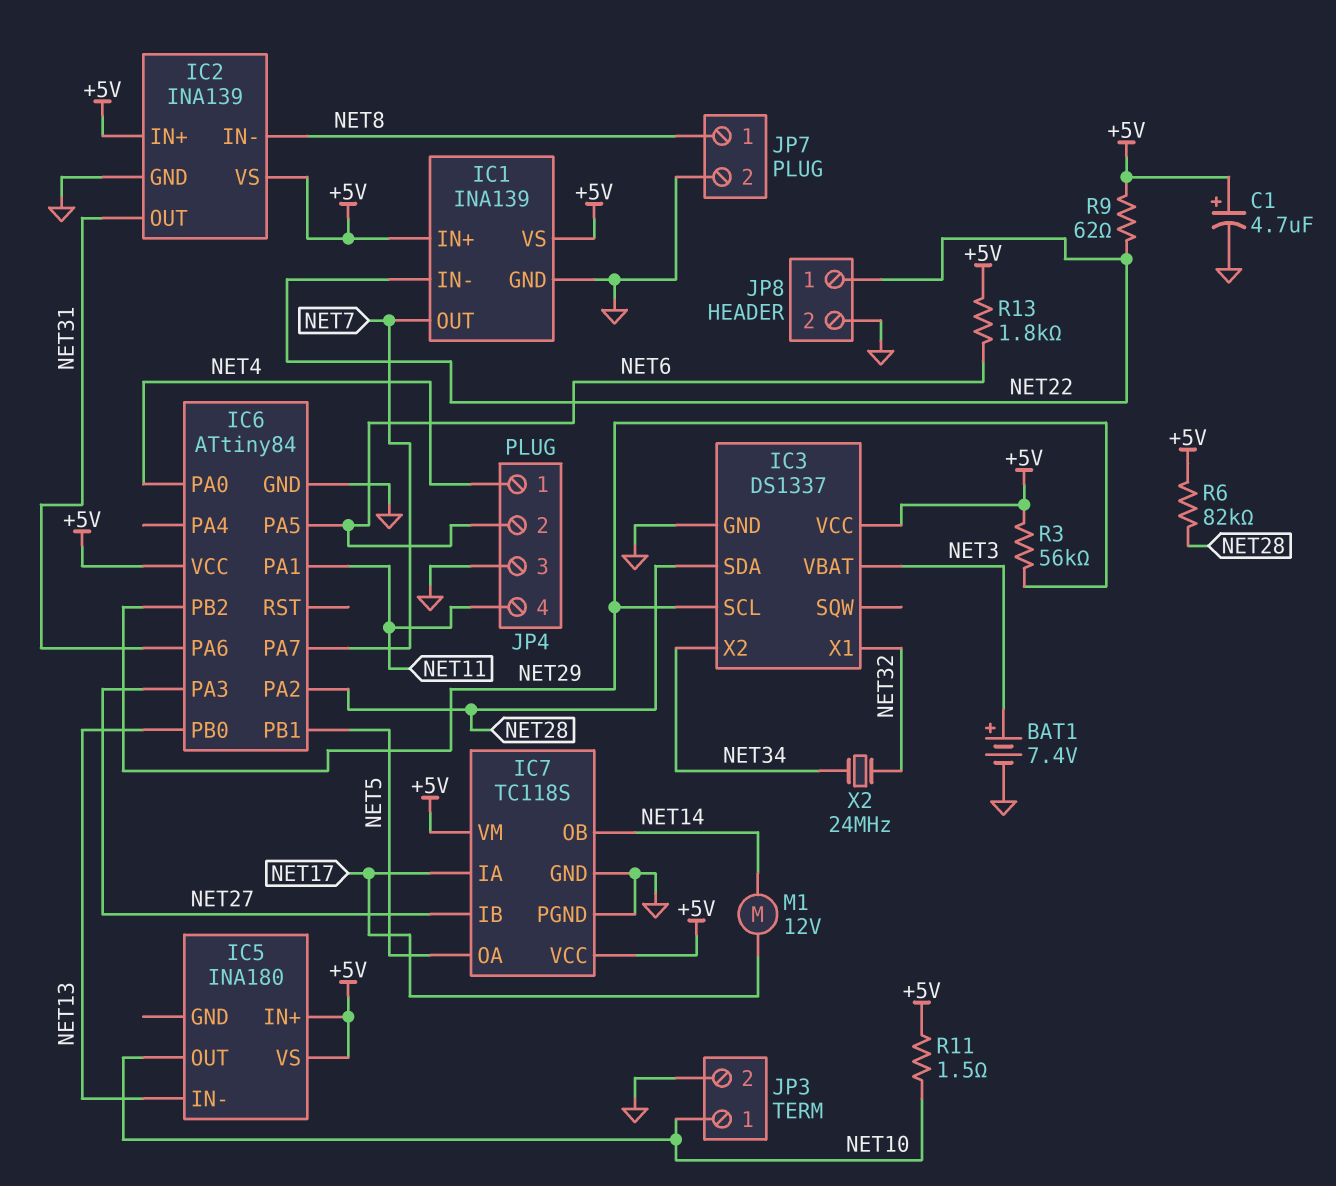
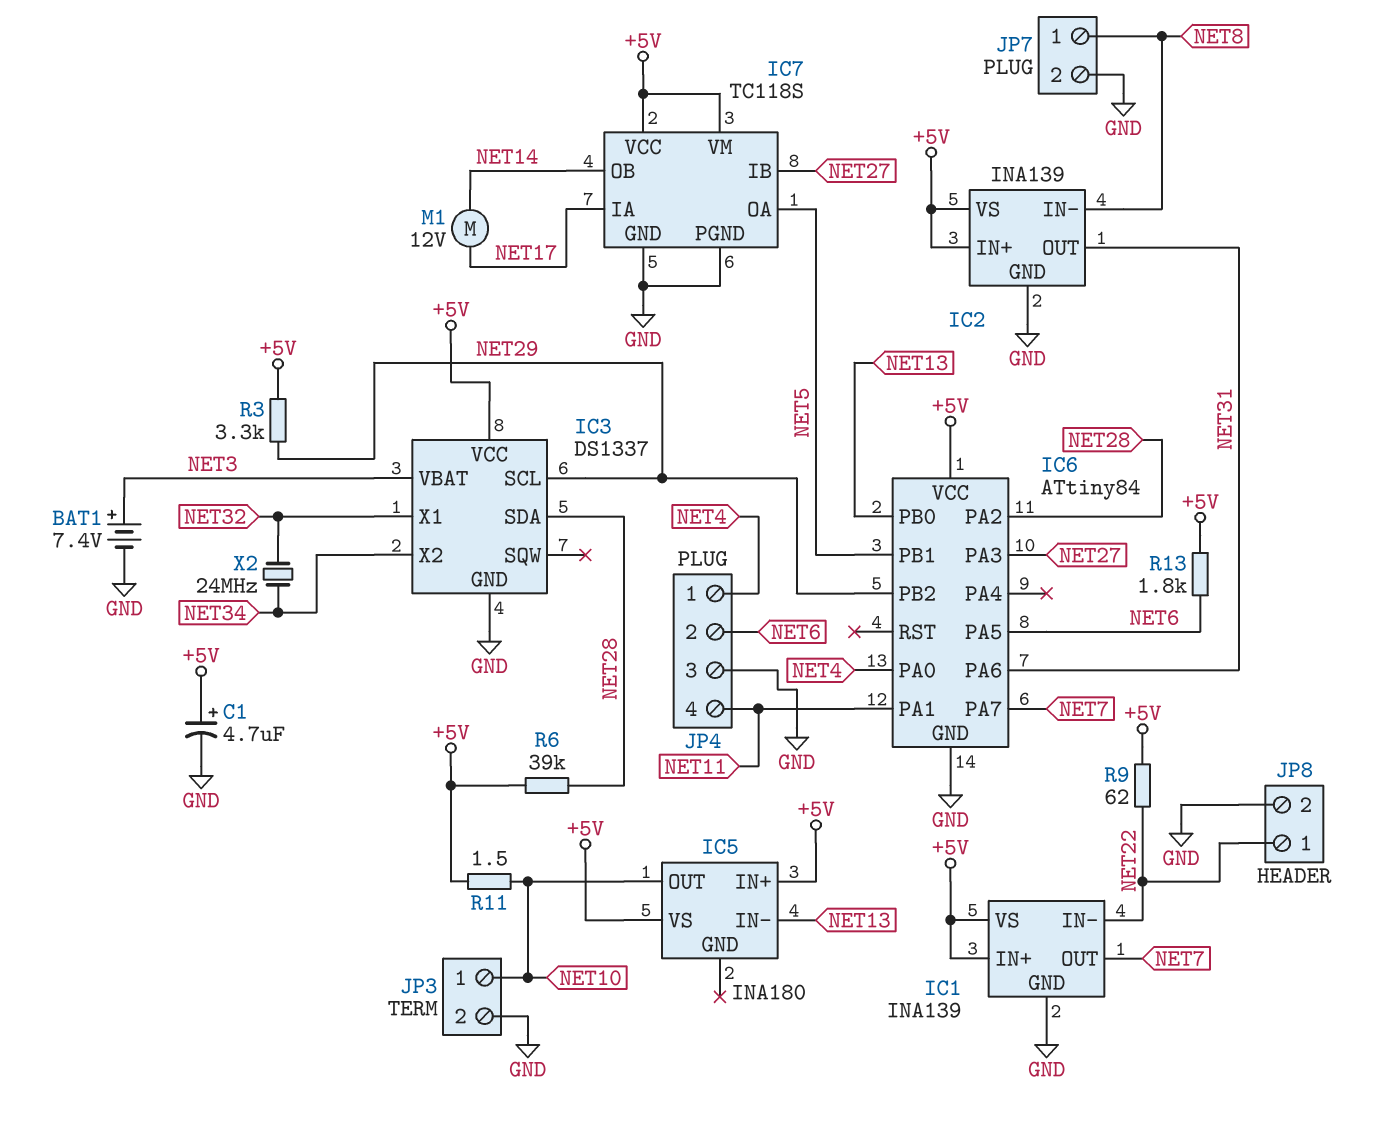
R3: 56k (+5V, NET29) -> 3.3k (+5V, NET29)
R6: 82k (+5V, NET28) -> 39k (+5V, NET28)

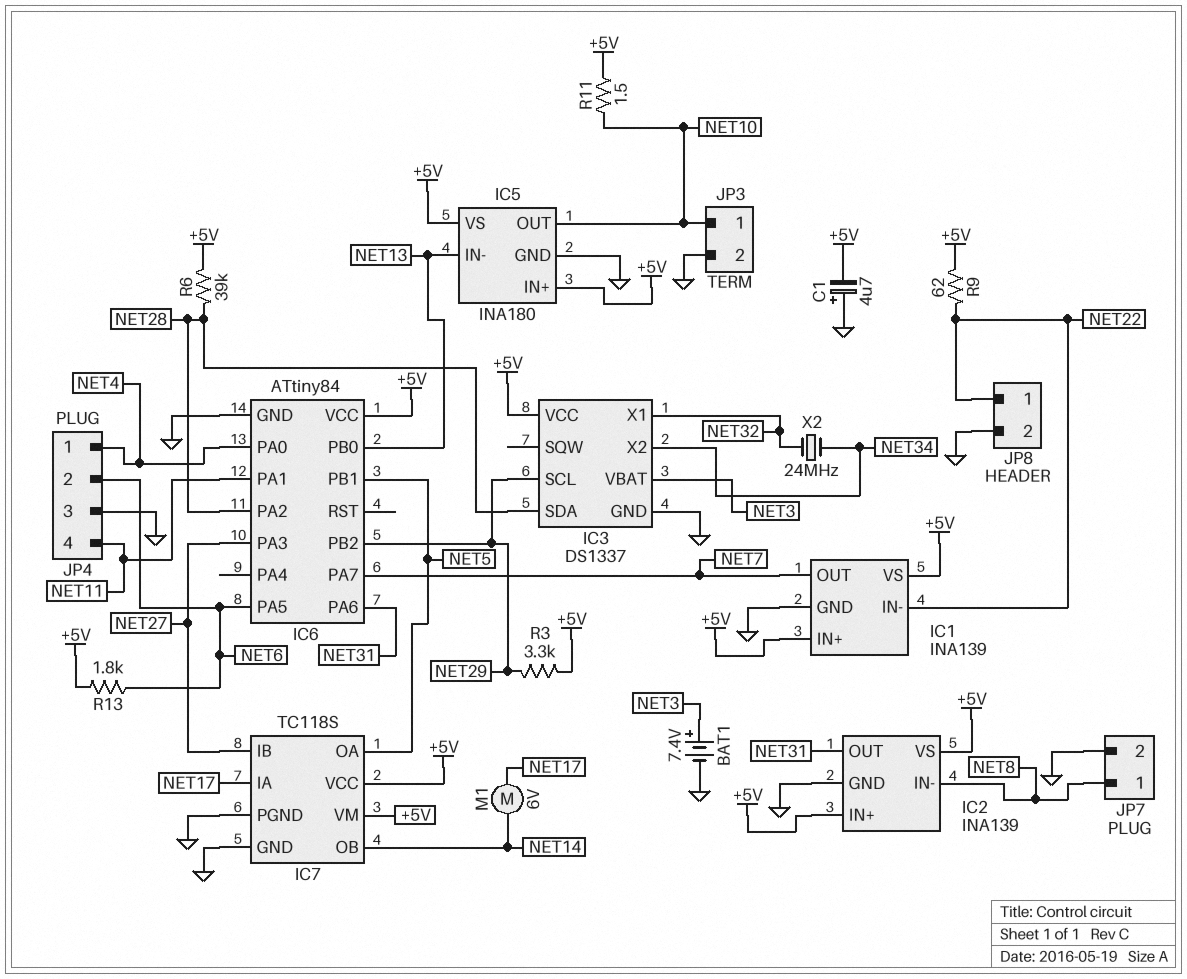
C1: 4.7uF (plus +5V, minus GND) -> 4.7uF (plus GND, minus +5V)
IC5 pin GND: none -> GND
M1: motor 12V (NET14, NET17) -> motor 6V (NET14, NET17)

